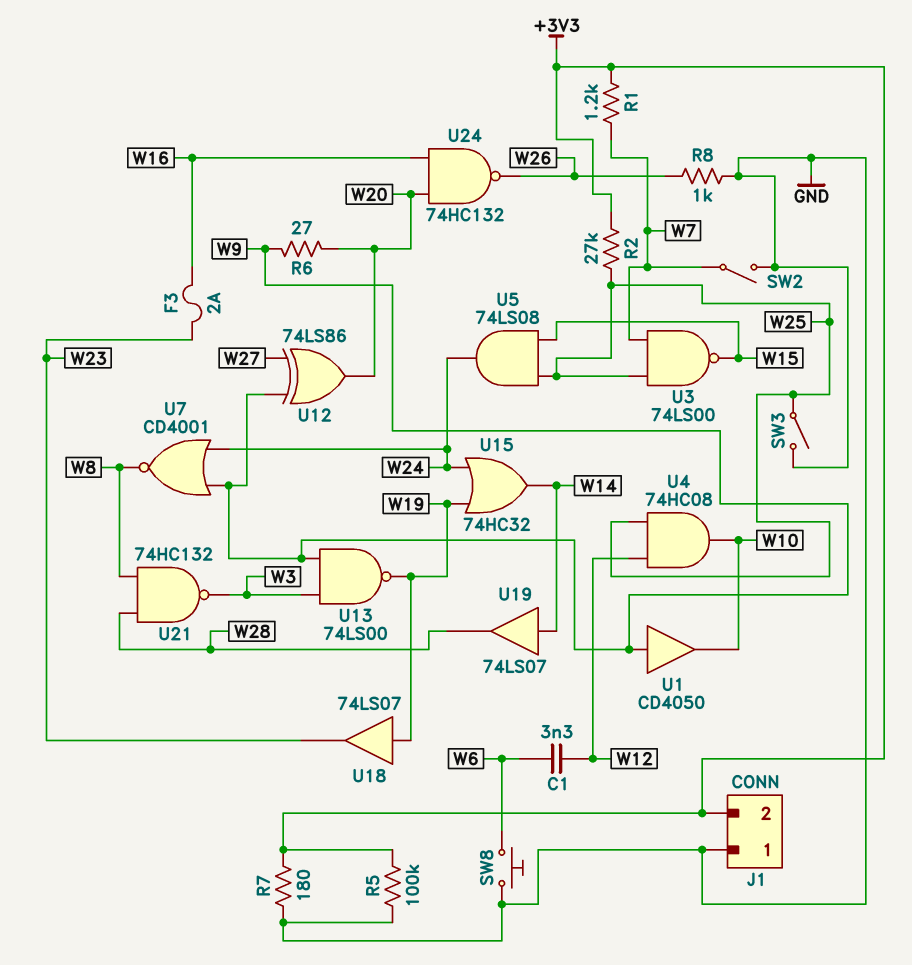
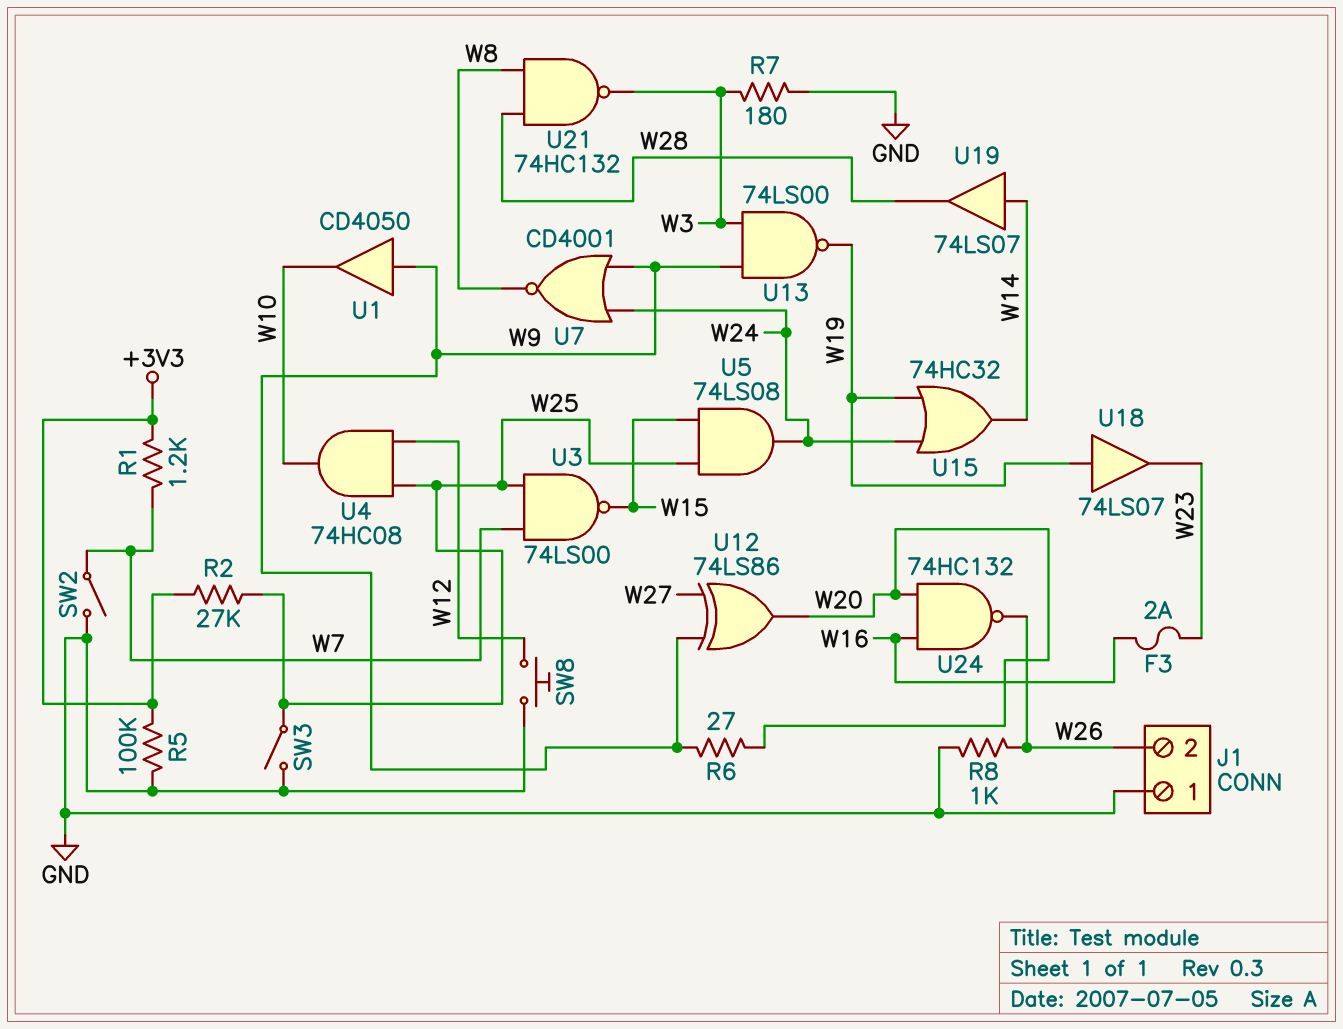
C1: 3.3nF (W6, W12) -> none
J1 pin 2: +3V3 -> W26
R7: 180 (+3V3, GND) -> 180 (GND, W3)
SW8: button (GND, W6) -> button (GND, W12)

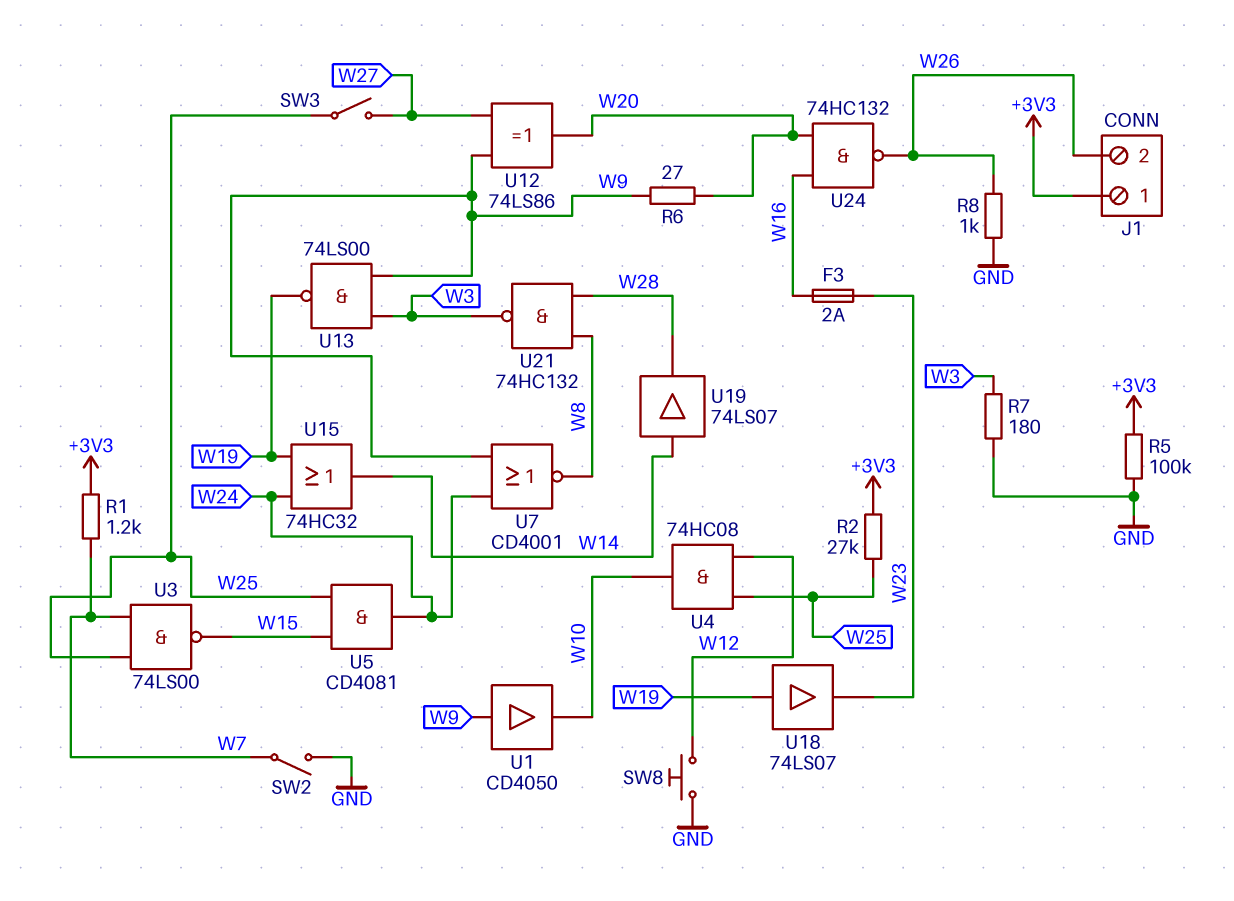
J1 pin 1: GND -> +3V3
SW3: switch (GND, W25) -> switch (W25, W27)
U5: AND 74LS08 (in W15, in W25, out W24) -> AND CD4081 (in W15, in W25, out W24)

